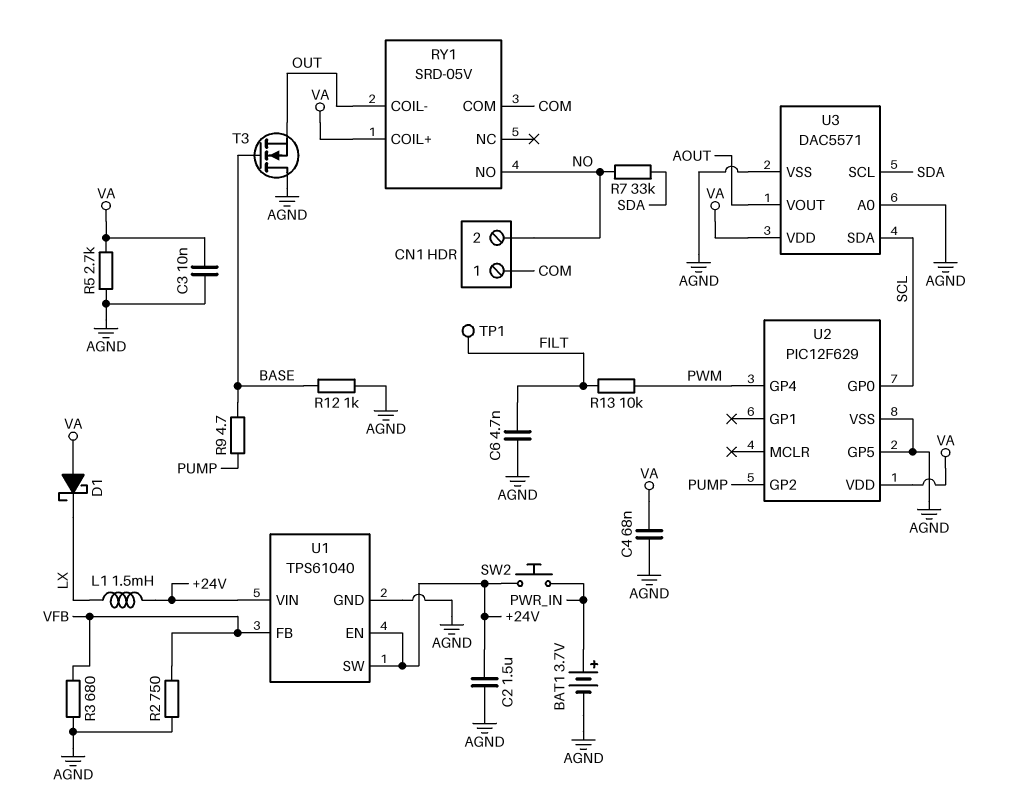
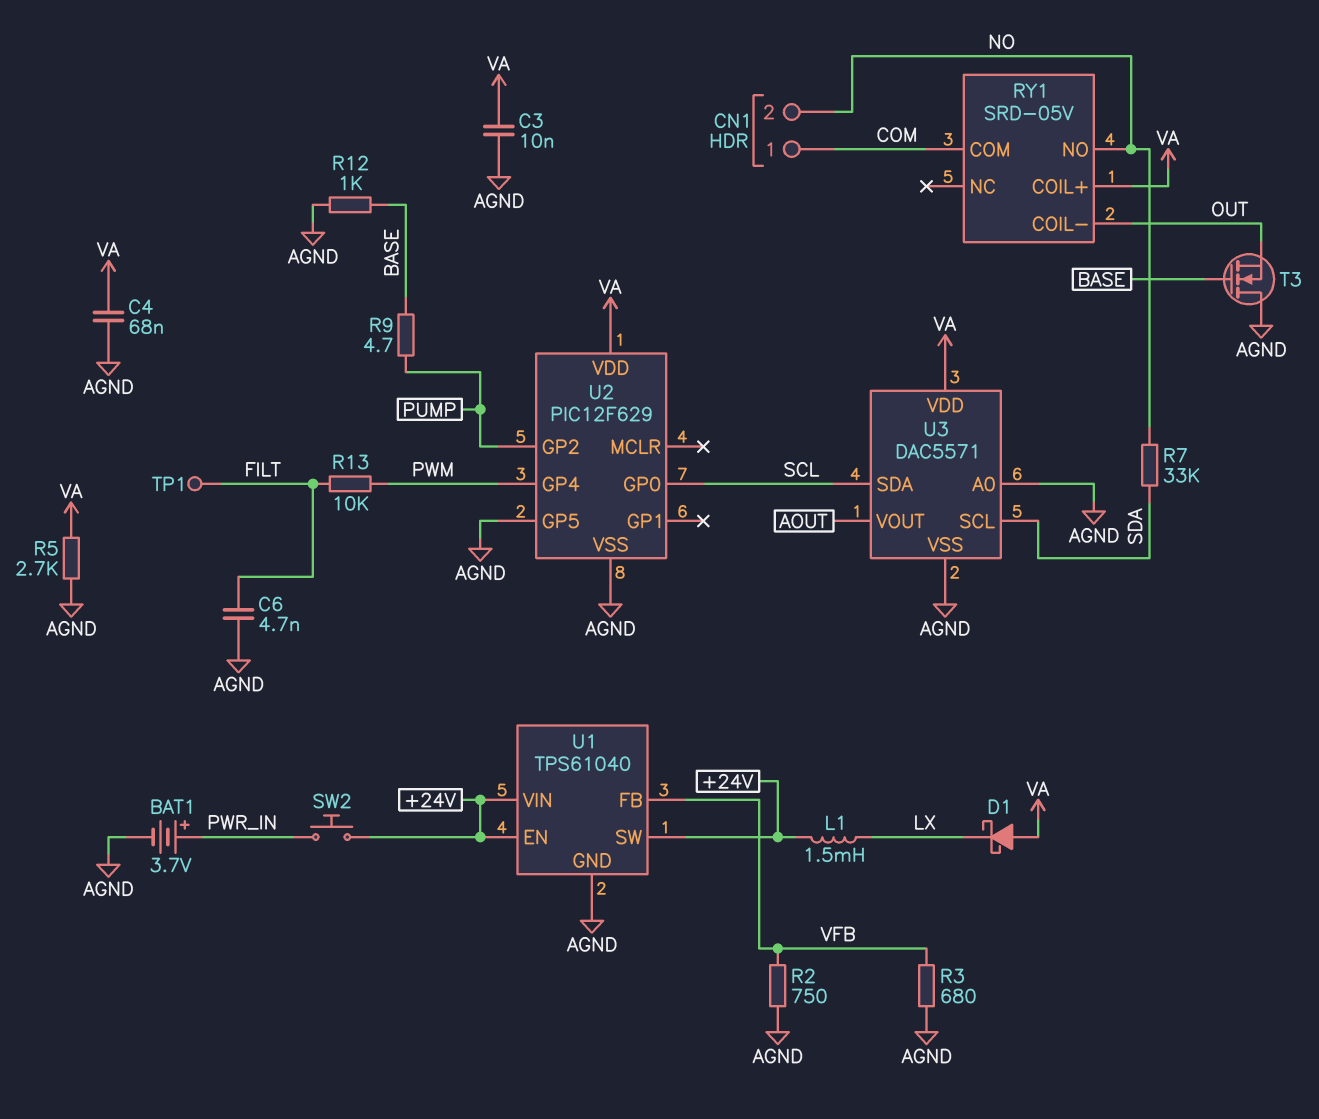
C2: 1.5uF (+24V, AGND) -> none

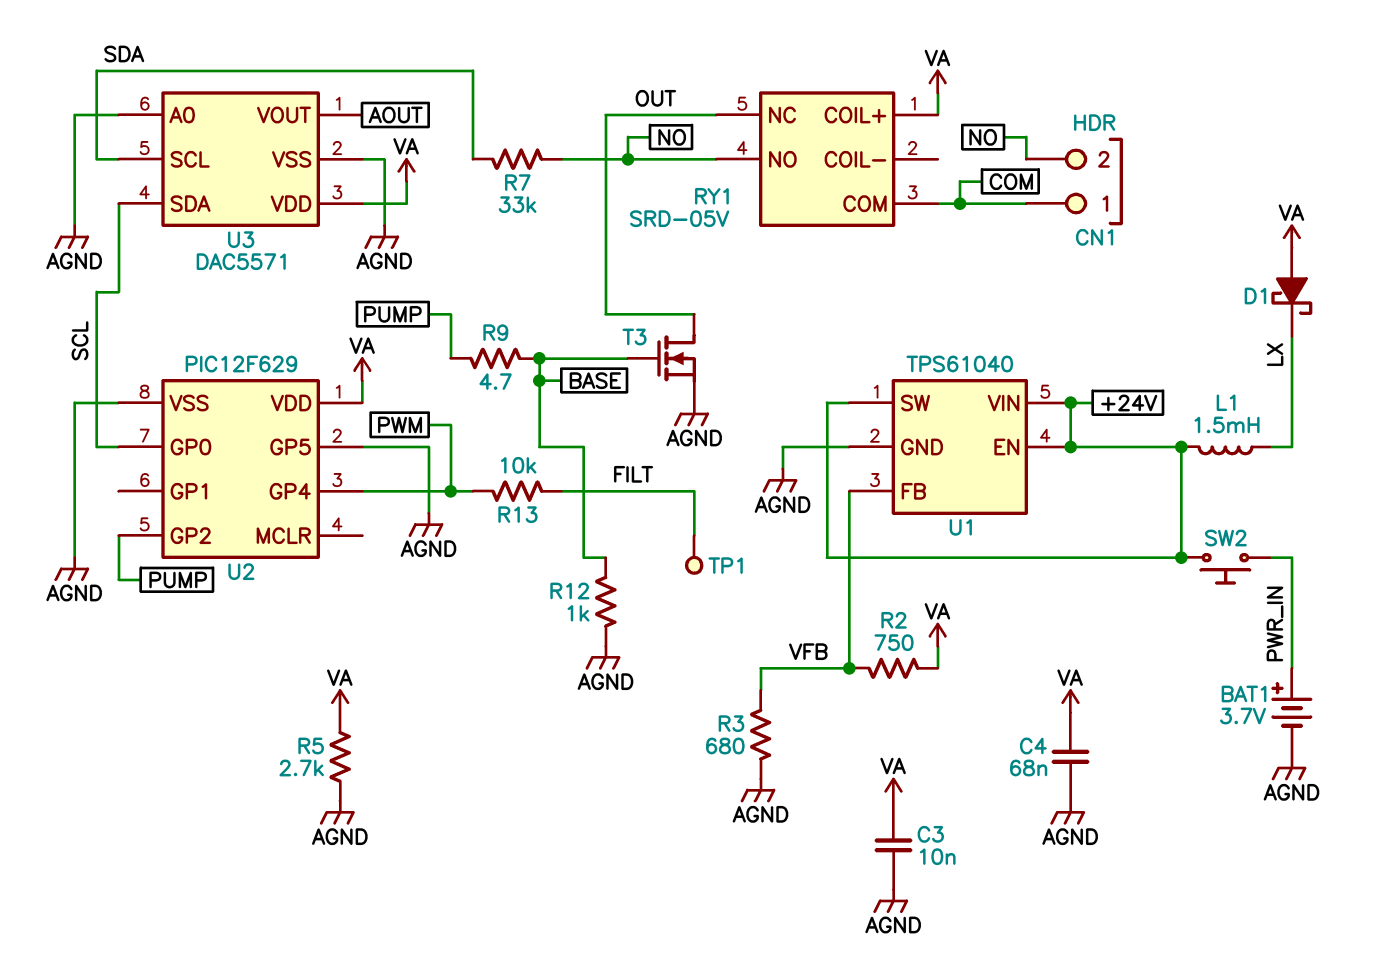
C6: 4.7nF (AGND, FILT) -> none
R2: 750 (AGND, VFB) -> 750 (VA, VFB)
RY1 pin COIL-: OUT -> none
RY1 pin NC: none -> OUT
T3: NMOS (G BASE, D AGND, S OUT) -> NMOS (G BASE, D OUT, S AGND)

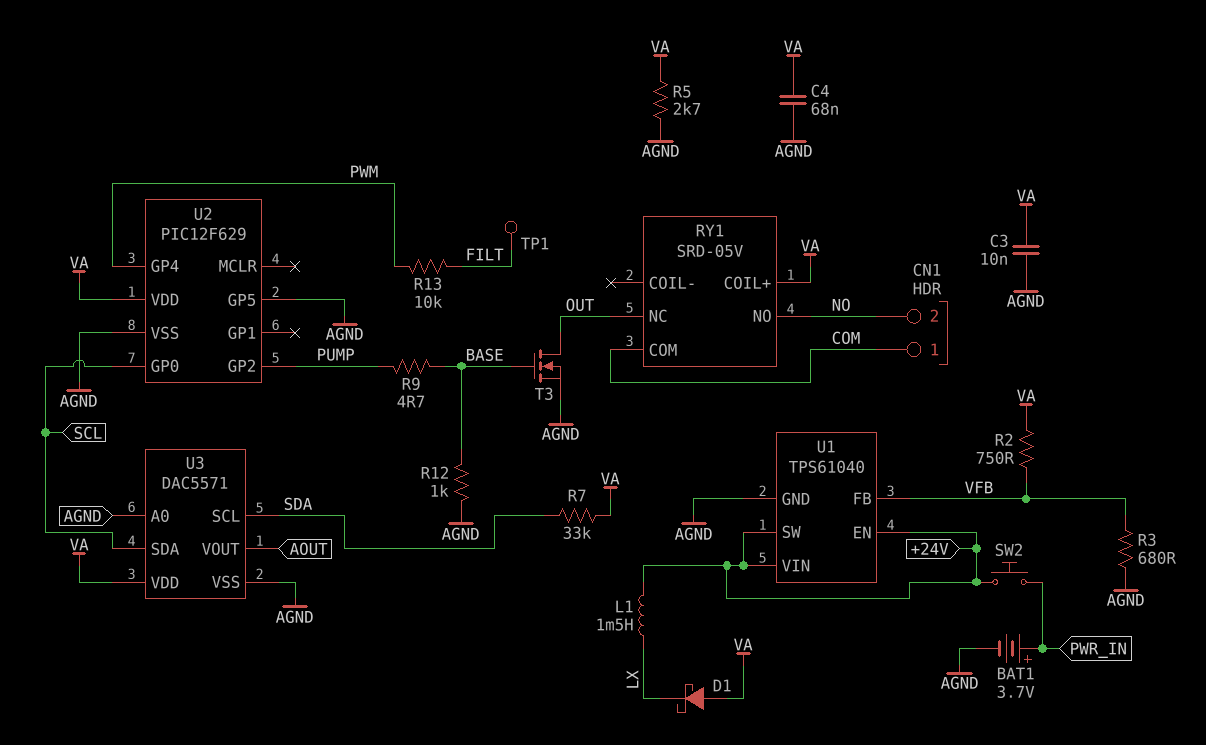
R7: 33k (NO, SDA) -> 33k (SDA, VA)

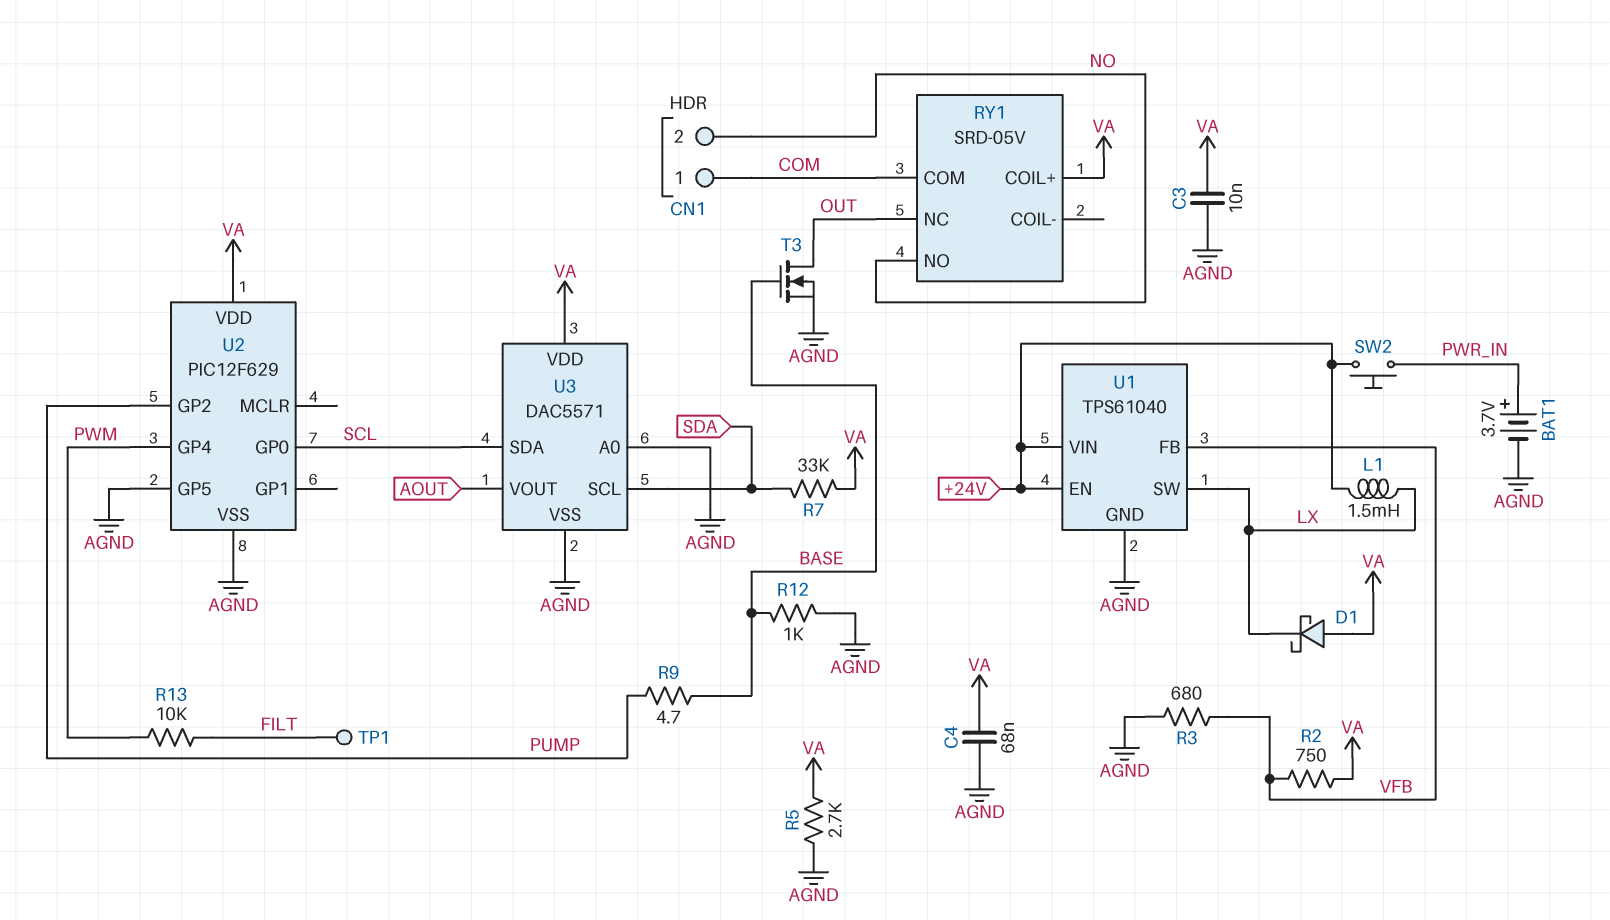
U1 pin SW: +24V -> LX

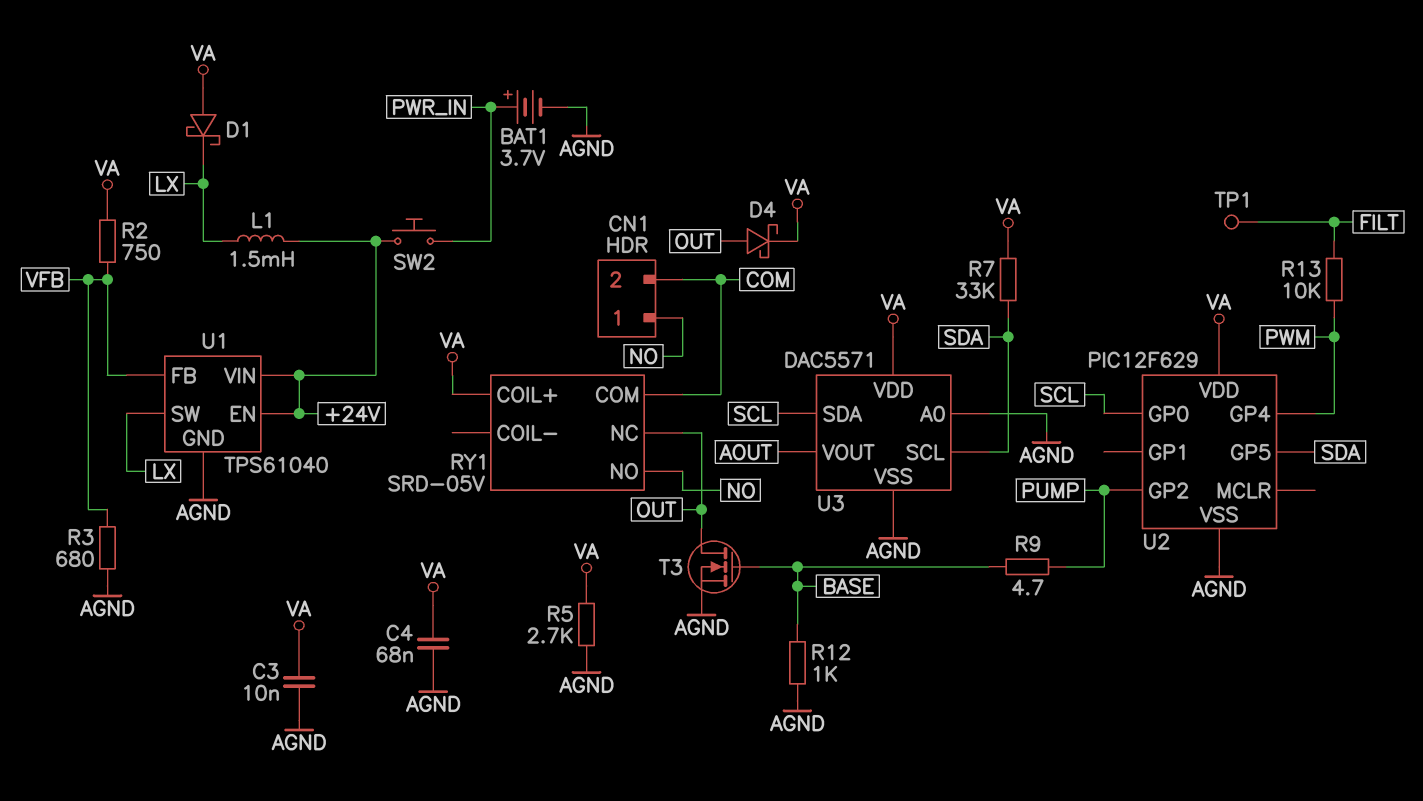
CN1 pin 1: COM -> NO
CN1 pin 2: NO -> COM
D4: none -> schottky (A OUT, K VA)
U2 pin GP5: AGND -> SDA

